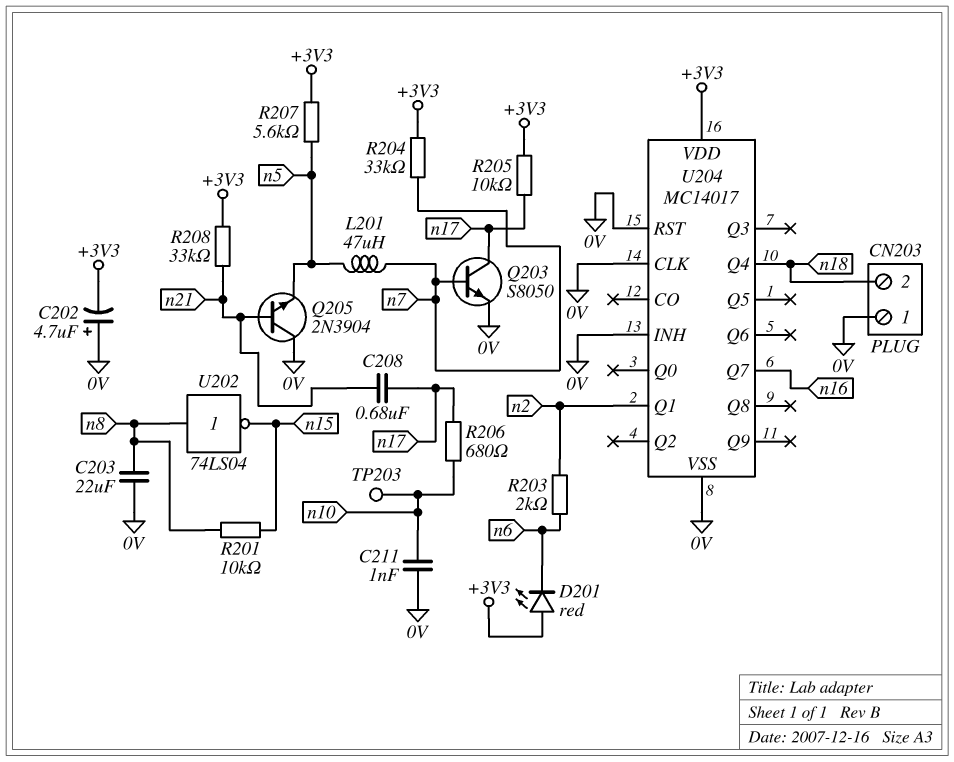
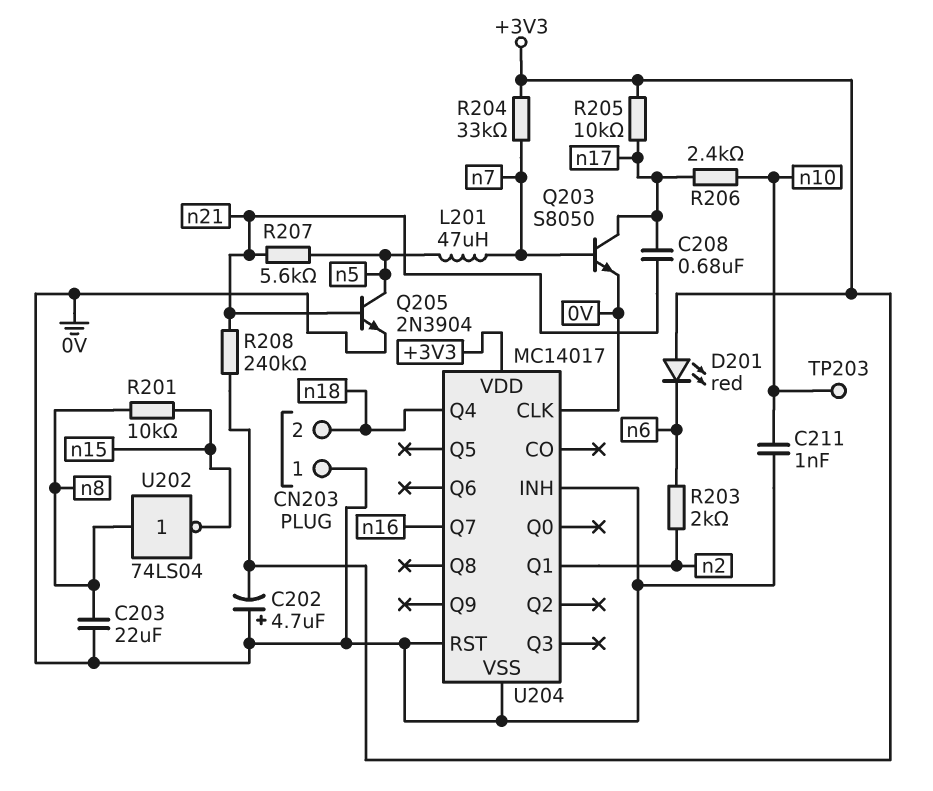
Q205: NPN 2N3904 (B n21, C 0V, E n5) -> NPN 2N3904 (B n21, C n5, E 0V)
R206: 680 (n10, n17) -> 2.4k (n10, n17)
R207: 5.6k (+3V3, n5) -> 5.6k (n5, n21)
R208: 33k (+3V3, n21) -> 240k (+3V3, n21)

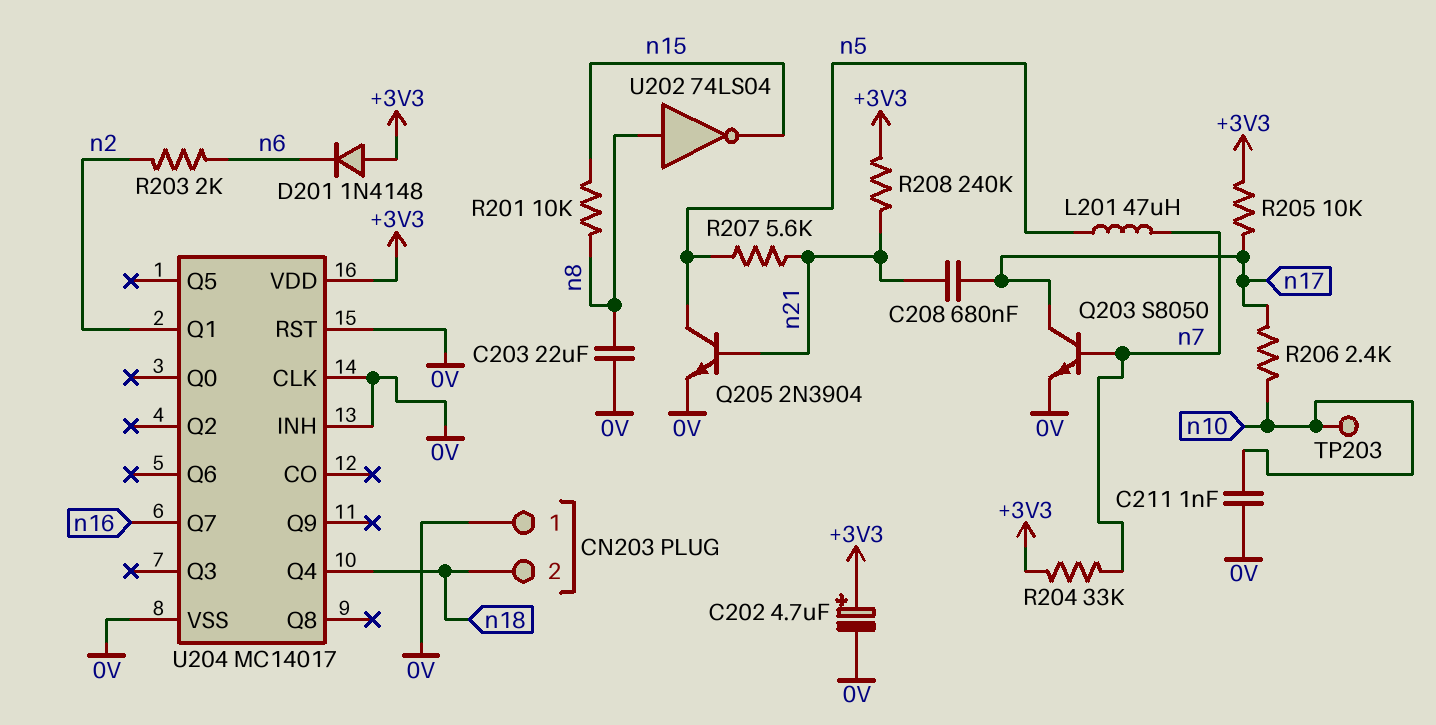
C202: 4.7uF (plus 0V, minus +3V3) -> 4.7uF (plus +3V3, minus 0V)
D201: LED red (A +3V3, K n6) -> diode 1N4148 (A +3V3, K n6)

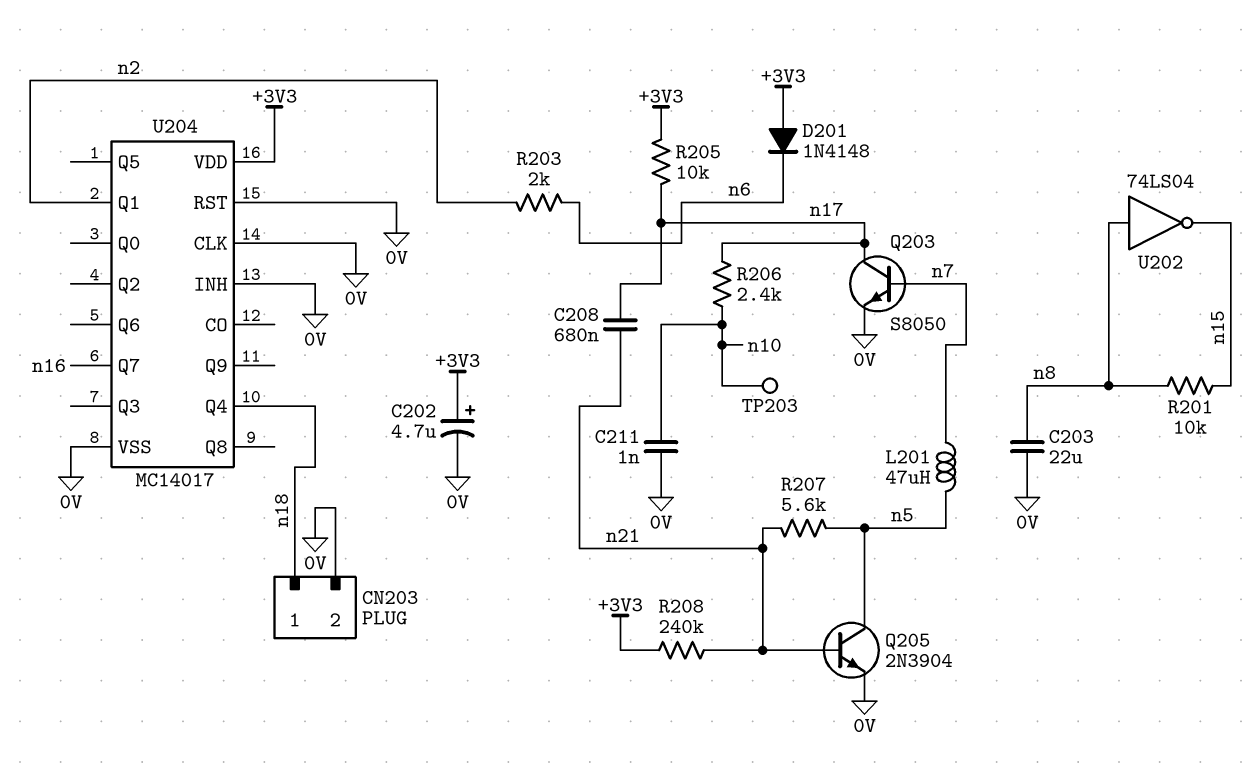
CN203 pin 1: 0V -> n18
CN203 pin 2: n18 -> 0V
R204: 33k (+3V3, n7) -> none

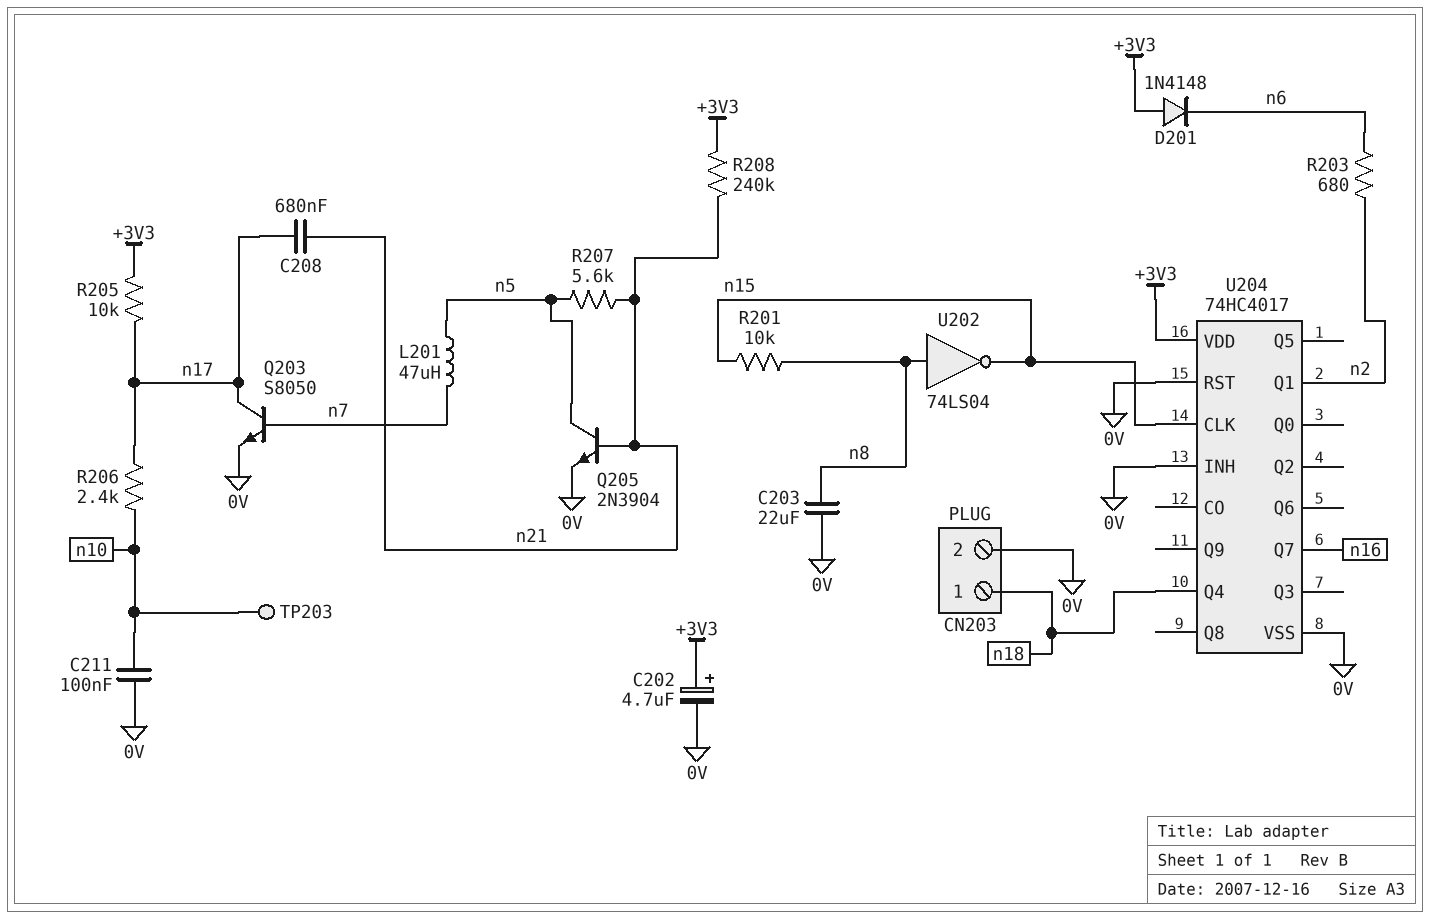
C211: 1nF (0V, n10) -> 100nF (0V, n10)
R203: 2k (n2, n6) -> 680 (n2, n6)
U204: MC14017 -> 74HC4017
U204 pin CLK: 0V -> n15

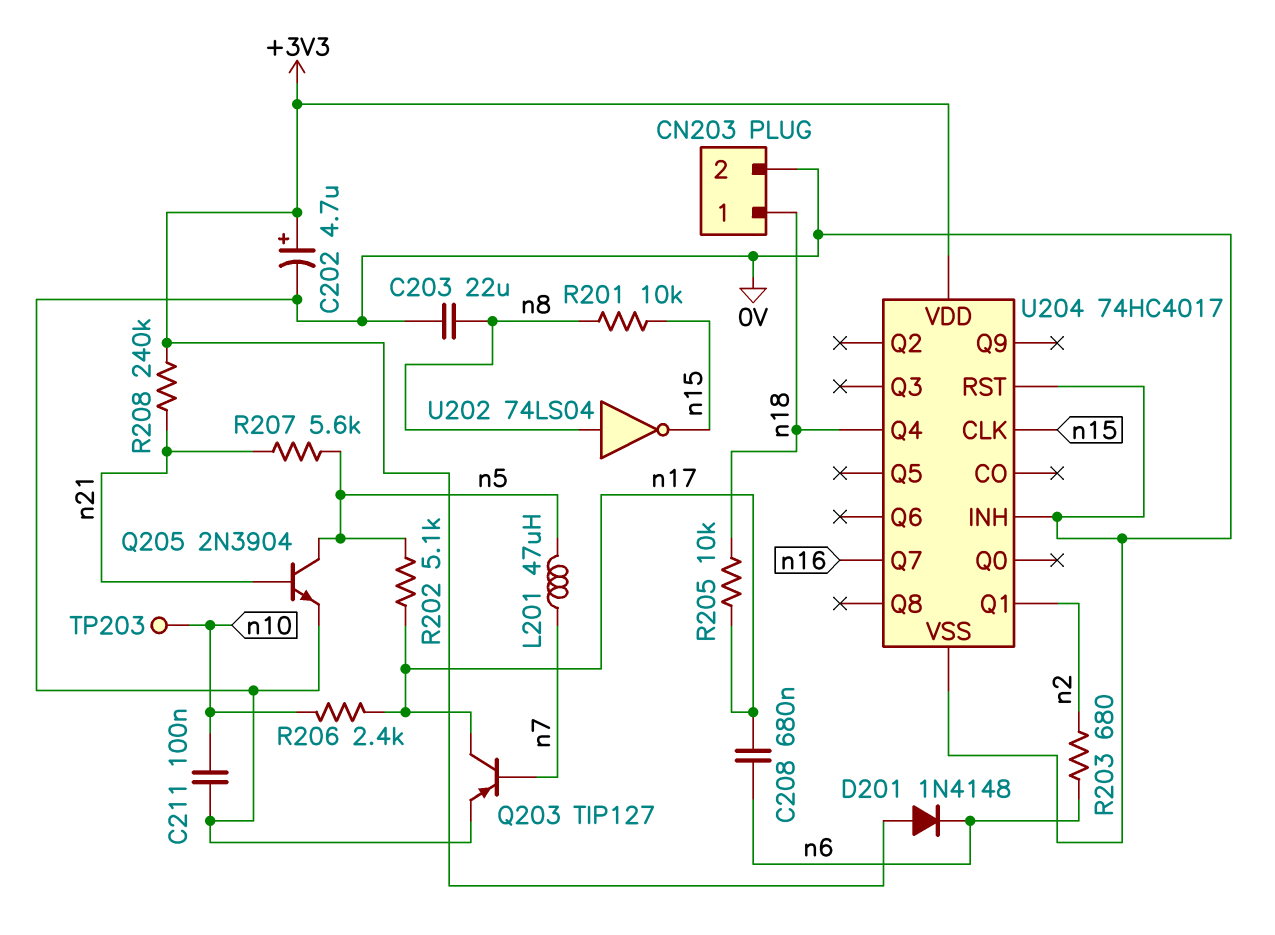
C208: 680nF (n17, n21) -> 680nF (n6, n17)
Q203: NPN S8050 (B n7, C n17, E 0V) -> PNP TIP127 (B n7, C n17, E 0V)
R202: none -> 5.1k (n5, n17)
R205: 10k (+3V3, n17) -> 10k (n17, n18)

